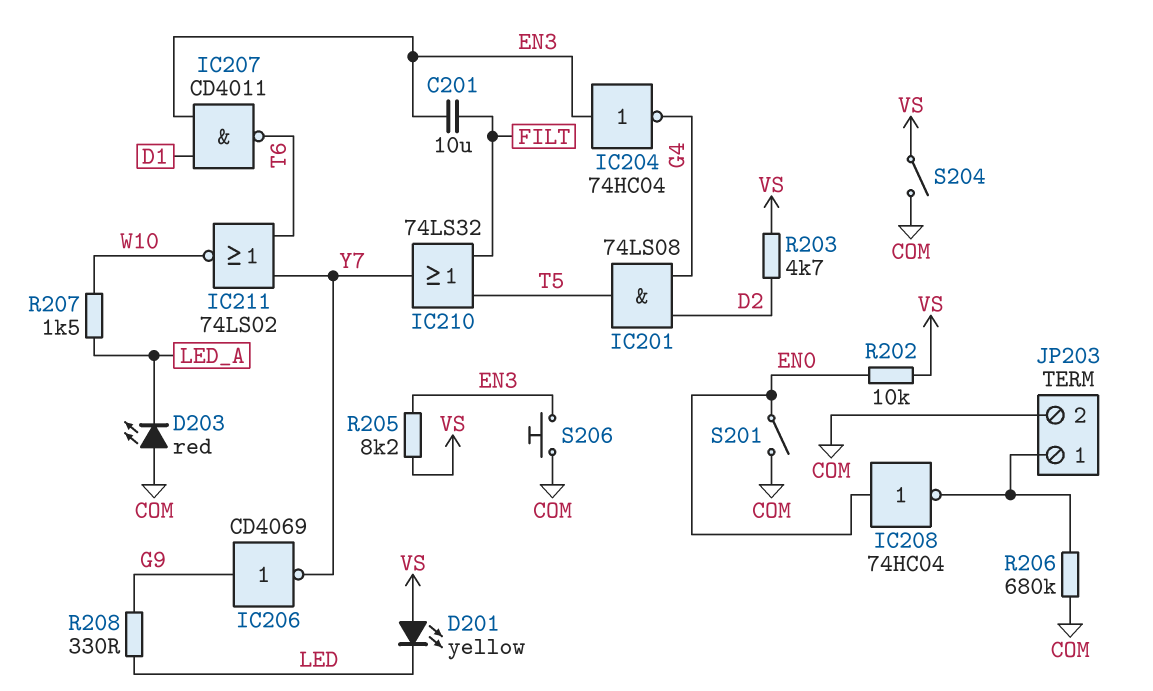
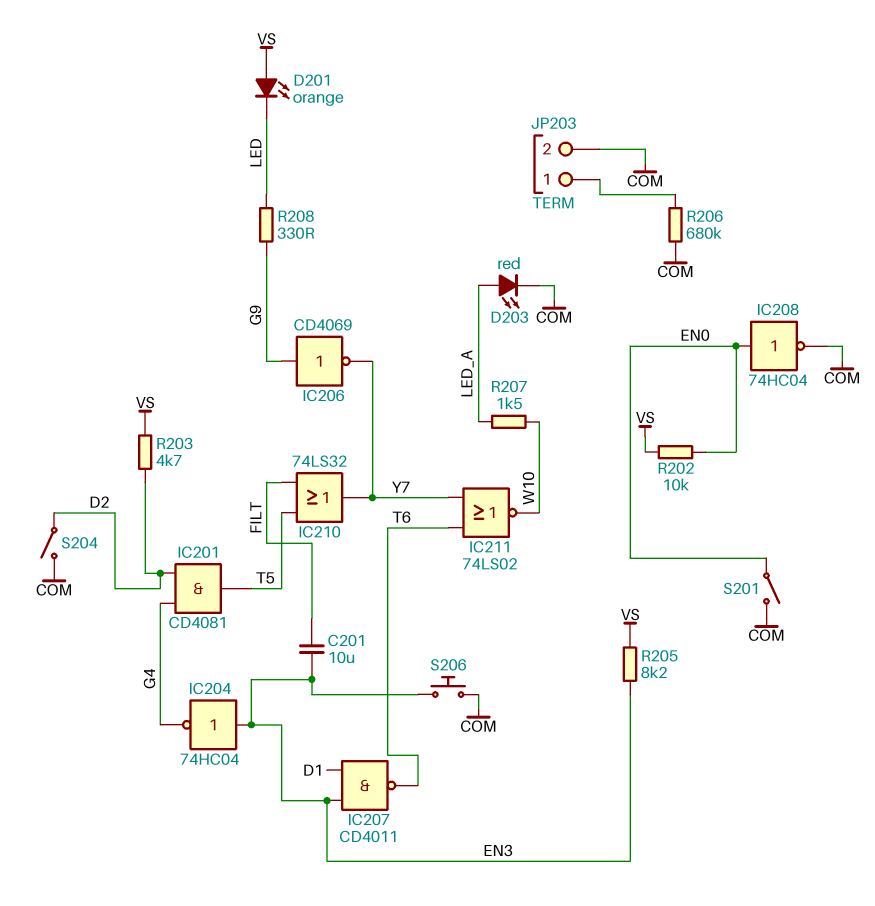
D201: LED yellow (A VS, K LED) -> LED orange (A VS, K LED)
D203: LED red (A COM, K LED_A) -> LED red (A LED_A, K COM)
IC201: AND 74LS08 (in D2, in G4, out T5) -> AND CD4081 (in D2, in G4, out T5)
IC208: NOT 74HC04 (in EN0, out JP203/1) -> NOT 74HC04 (in EN0, out COM)
S204: switch (COM, VS) -> switch (COM, D2)

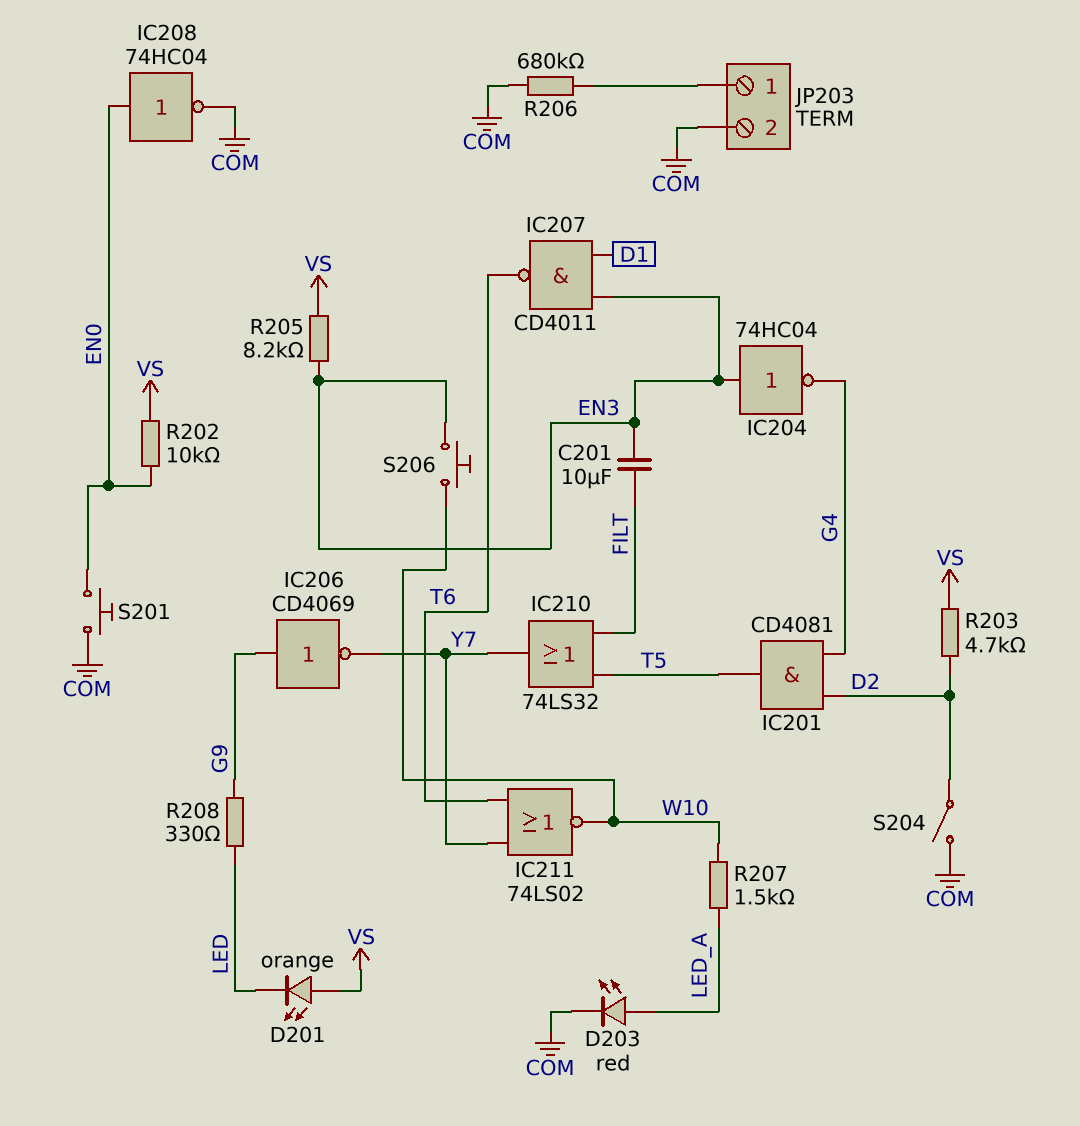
S201: switch (COM, EN0) -> button (COM, EN0)
S206: button (COM, EN3) -> button (EN3, W10)

